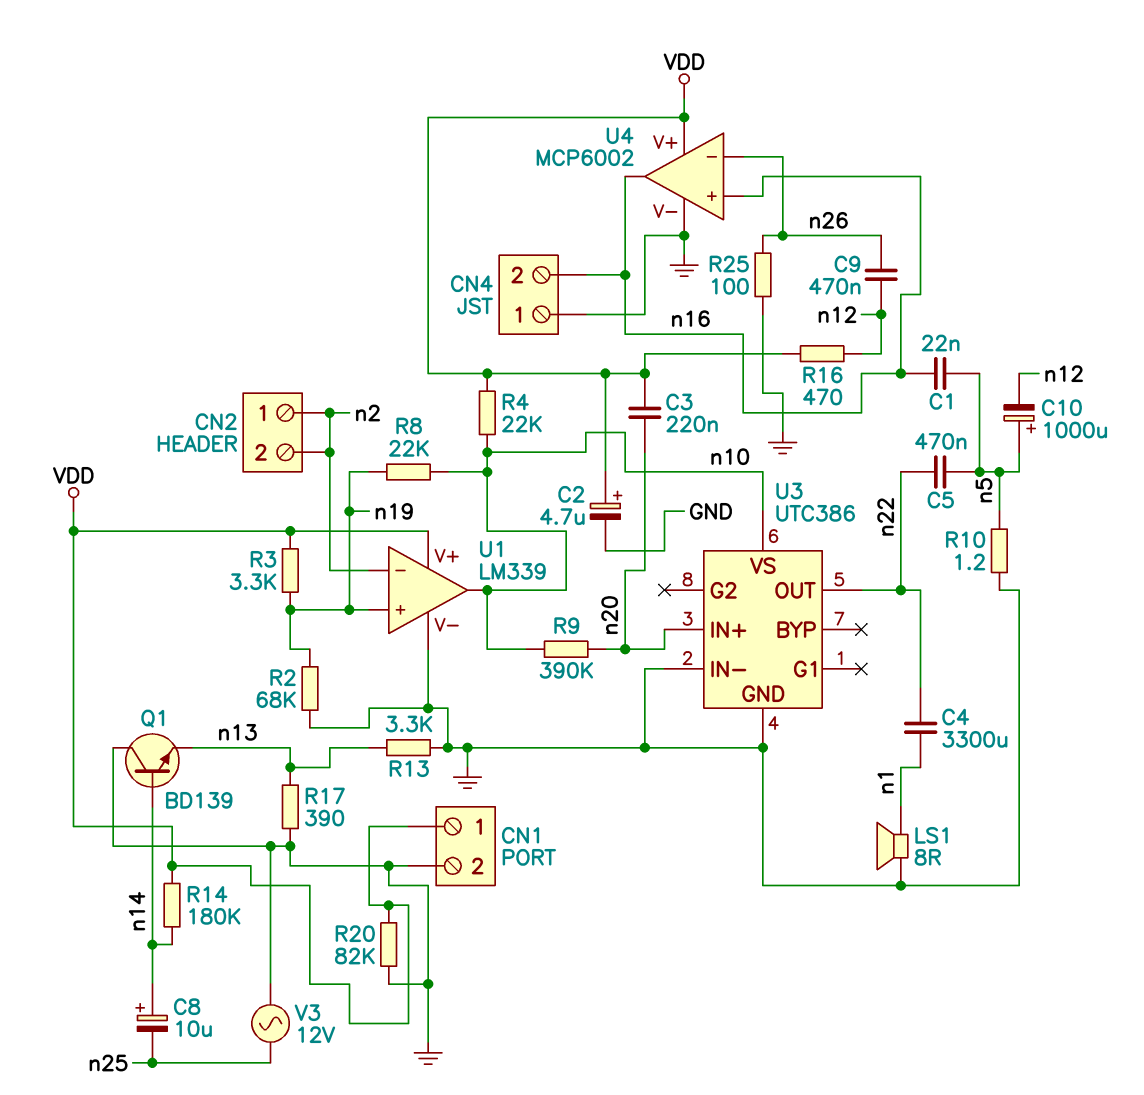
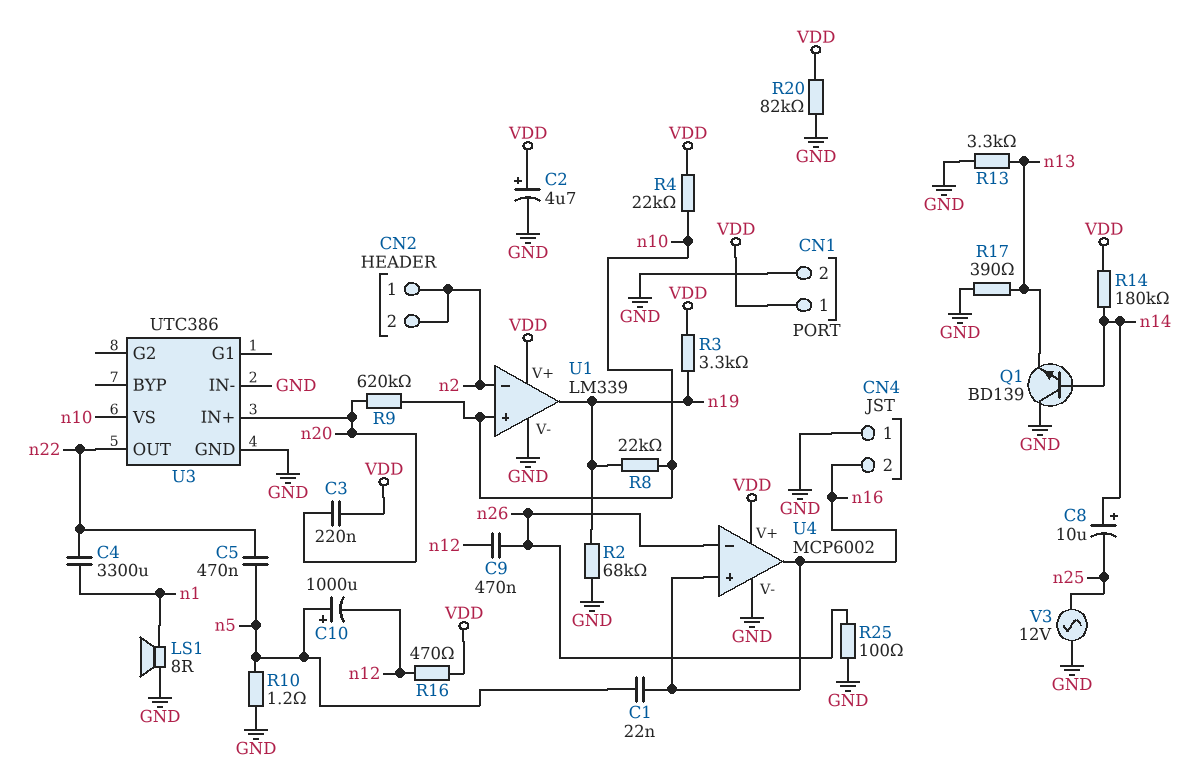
R9: 390k (n10, n20) -> 620k (n10, n20)
U1 pin in+: n19 -> n10
U1 pin out: n10 -> n19

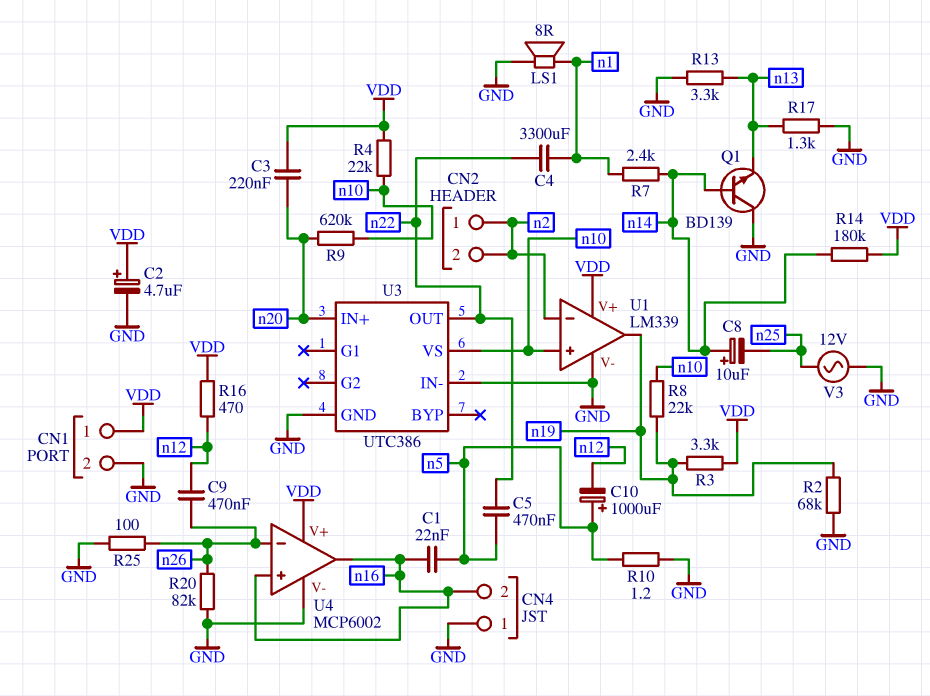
R7: none -> 2.4k (n1, n14)
R17: 390 (GND, n13) -> 1.3k (GND, n13)
R20: 82k (GND, VDD) -> 82k (GND, n26)

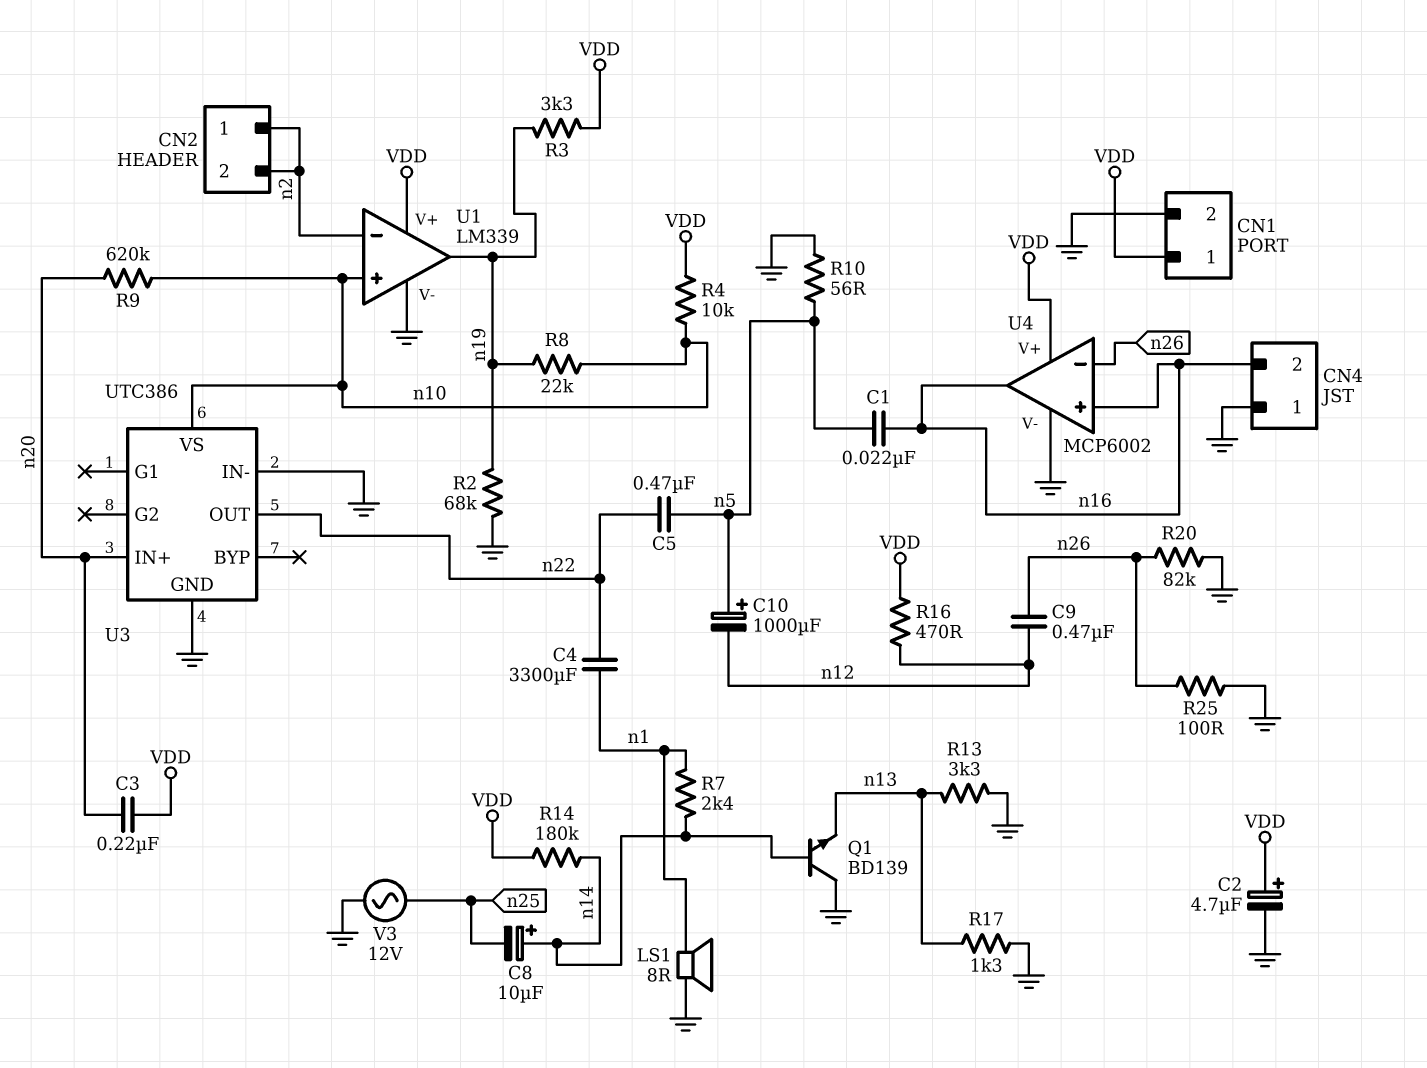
R4: 22k (VDD, n10) -> 10k (VDD, n10)
R10: 1.2 (GND, n5) -> 56 (GND, n5)

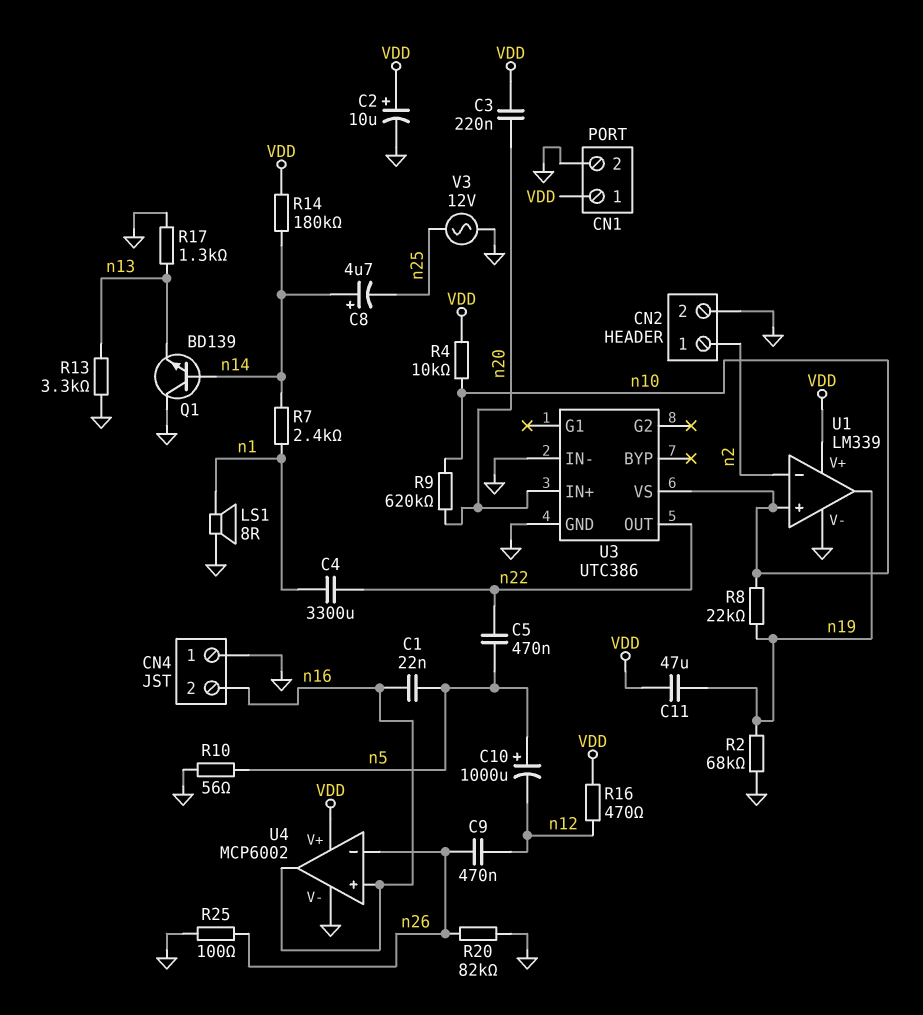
C2: 4.7uF (plus VDD, minus GND) -> 10uF (plus VDD, minus GND)
C8: 10uF (plus n14, minus n25) -> 4.7uF (plus n14, minus n25)
C11: none -> 47uF (VDD, n19)
CN2 pin 2: n2 -> GND
R3: 3.3k (VDD, n19) -> none

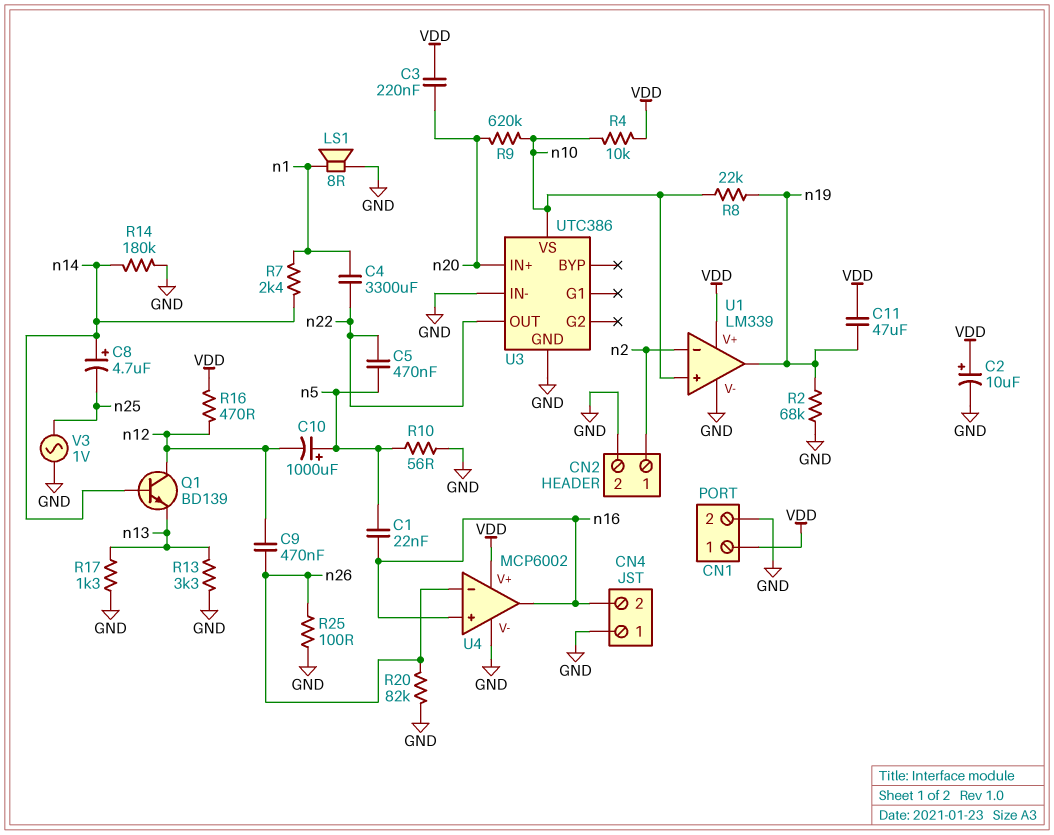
Q1: NPN BD139 (B n14, C GND, E n13) -> NPN BD139 (B n14, C n12, E n13)
R14: 180k (VDD, n14) -> 180k (GND, n14)
V3: AC 12V (GND, n25) -> AC 1V (GND, n25)

